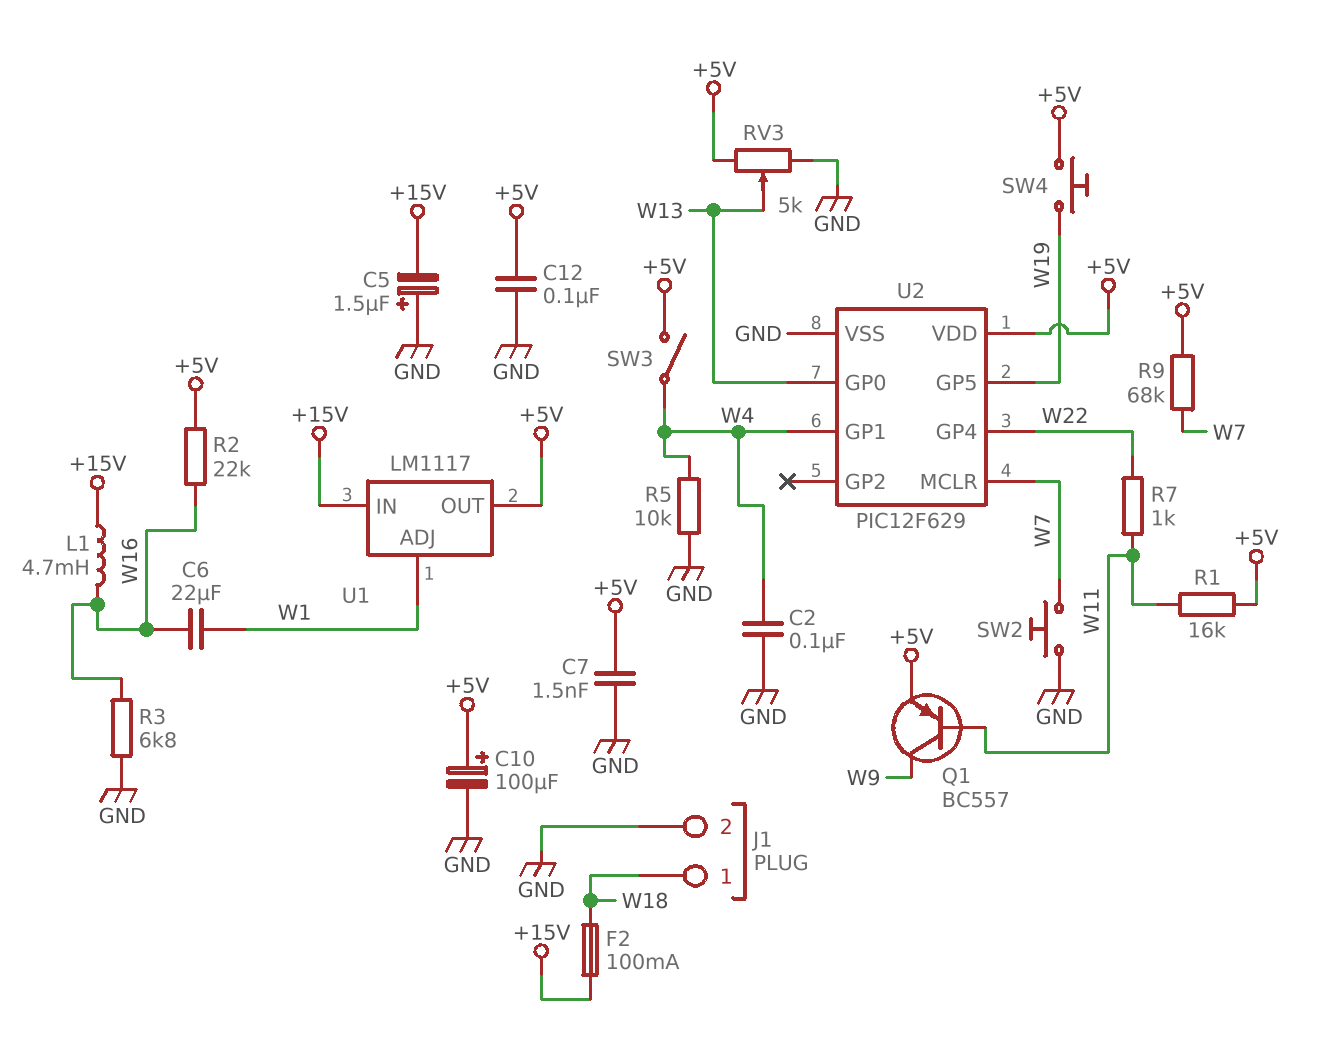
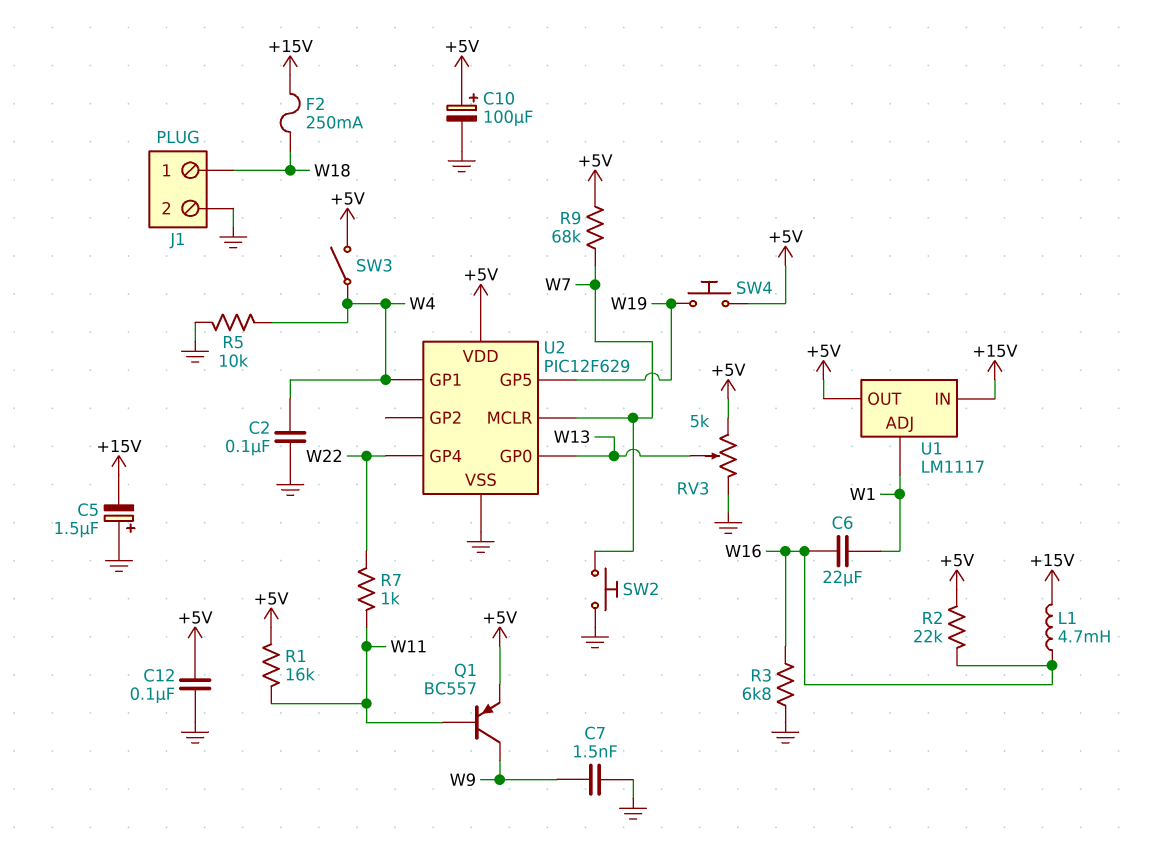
C7: 1.5nF (+5V, GND) -> 1.5nF (GND, W9)
F2: 100mA (+15V, W18) -> 250mA (+15V, W18)

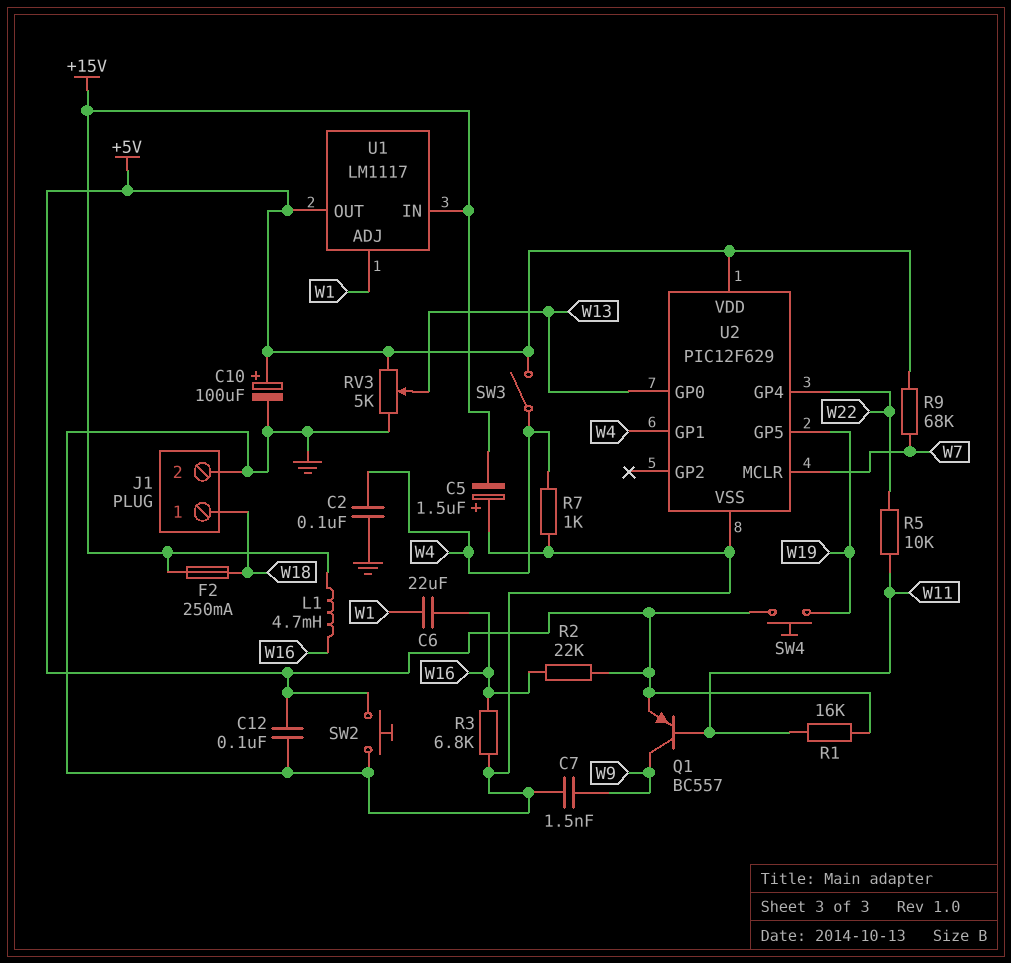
R5: 10k (GND, W4) -> 10k (W11, W22)
R7: 1k (W11, W22) -> 1k (GND, W4)
SW2: button (GND, W7) -> button (+5V, GND)

